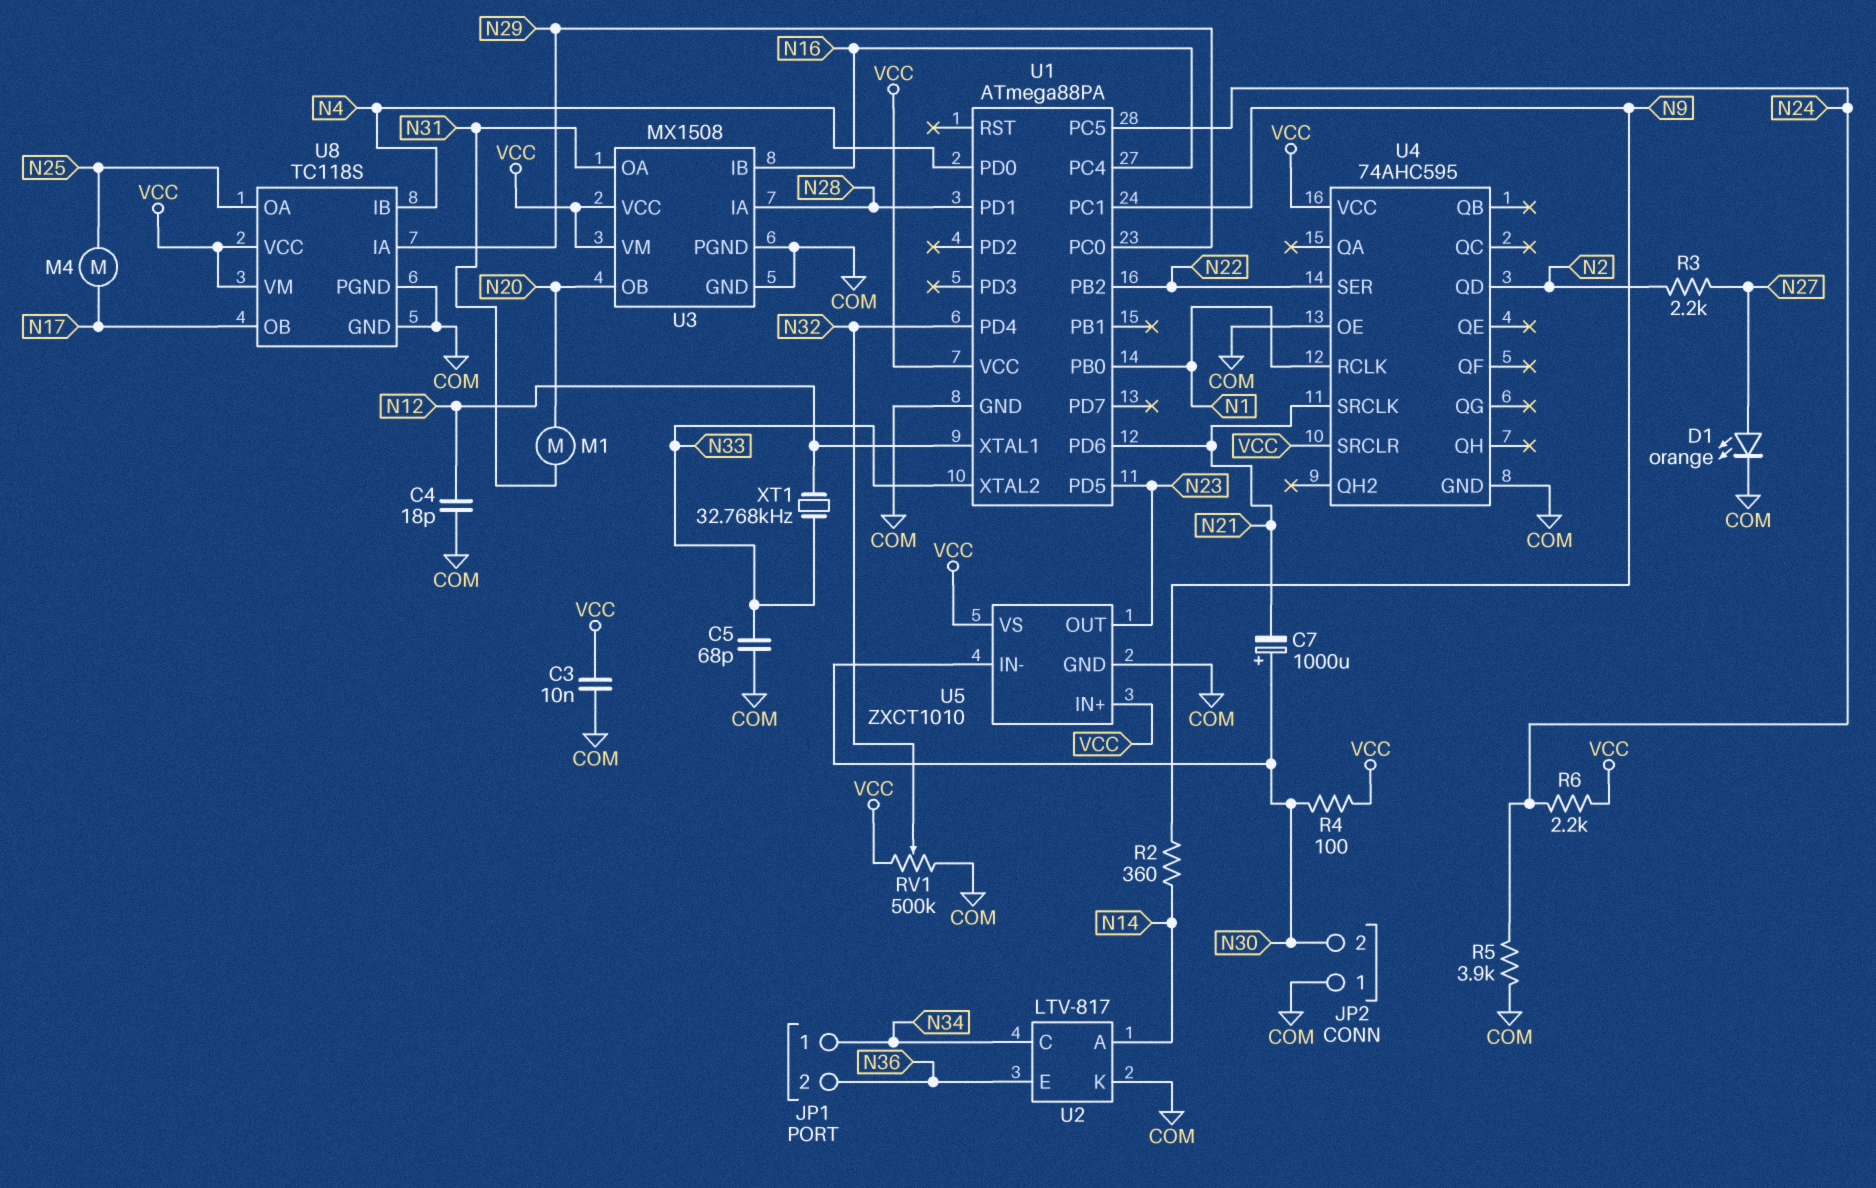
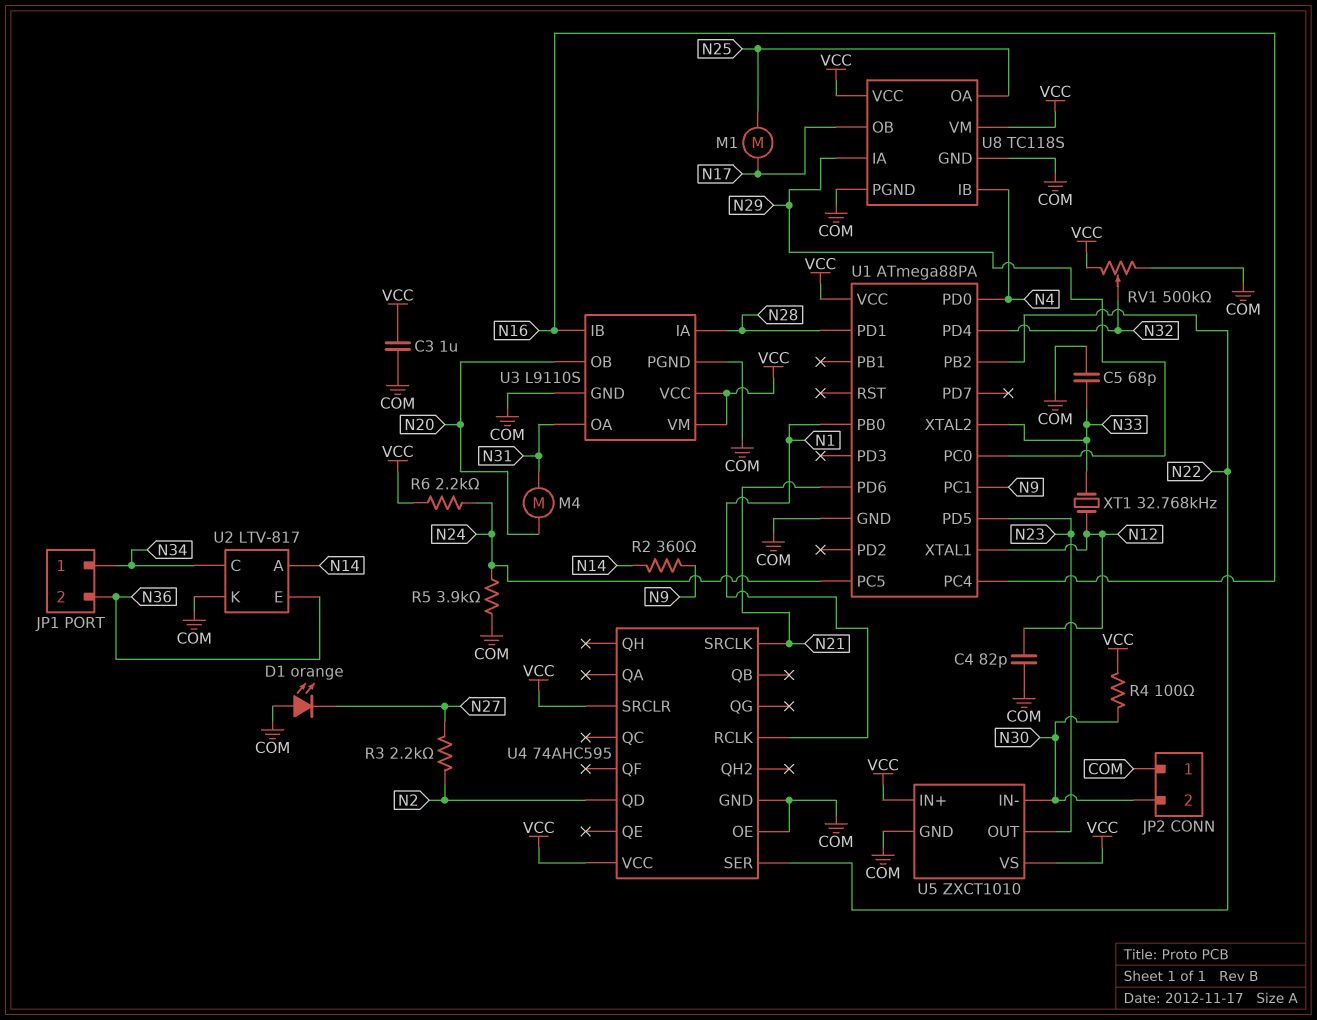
C3: 10nF (COM, VCC) -> 1uF (COM, VCC)
C4: 18pF (COM, N12) -> 82pF (COM, N12)
C7: 1000uF (plus N30, minus N21) -> none
D1: LED orange (A N27, K COM) -> LED orange (A COM, K N27)
M1: motor (N20, N31) -> motor (N17, N25)
M4: motor (N17, N25) -> motor (N20, N31)
U3: MX1508 -> L9110S

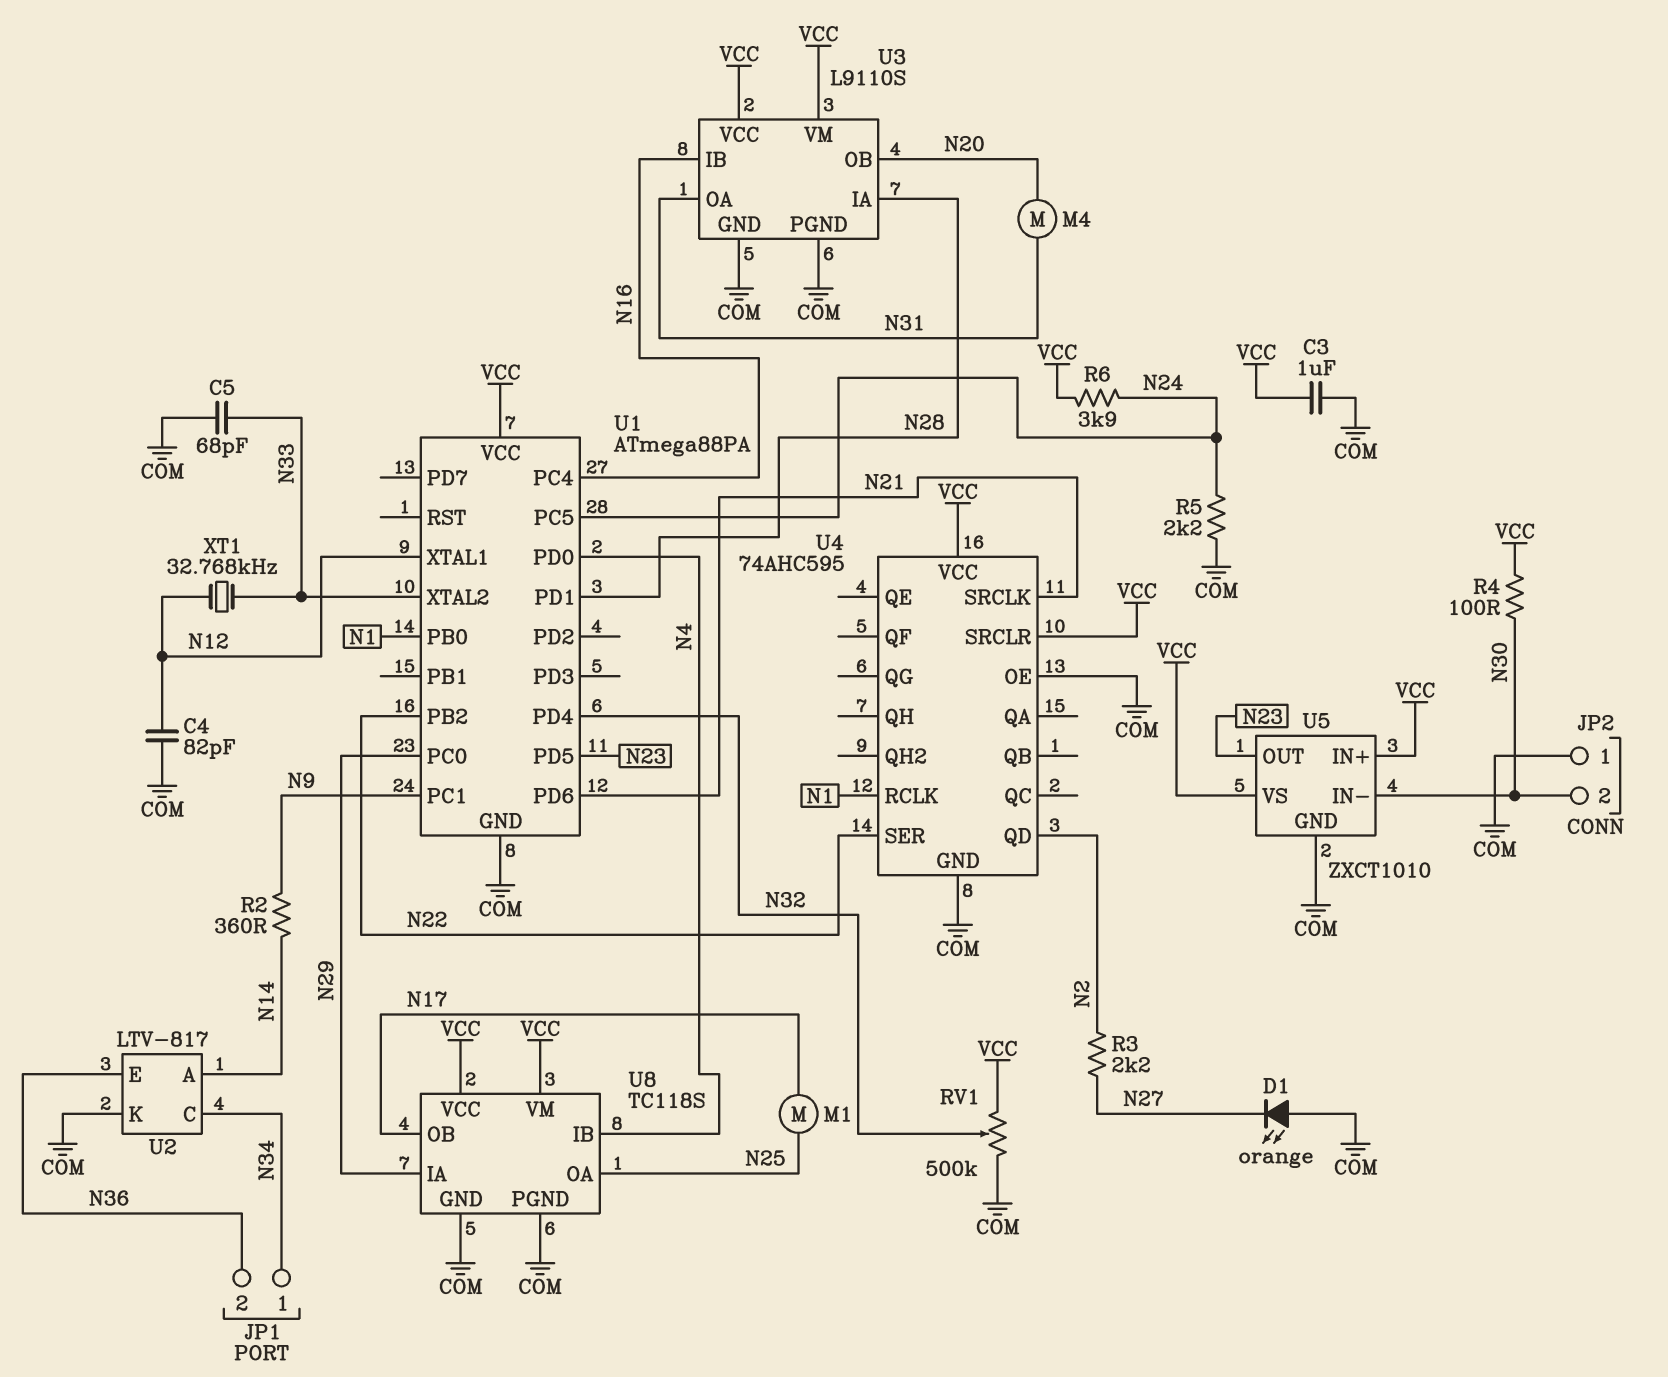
R5: 3.9k (COM, N24) -> 2.2k (COM, N24)
R6: 2.2k (N24, VCC) -> 3.9k (N24, VCC)

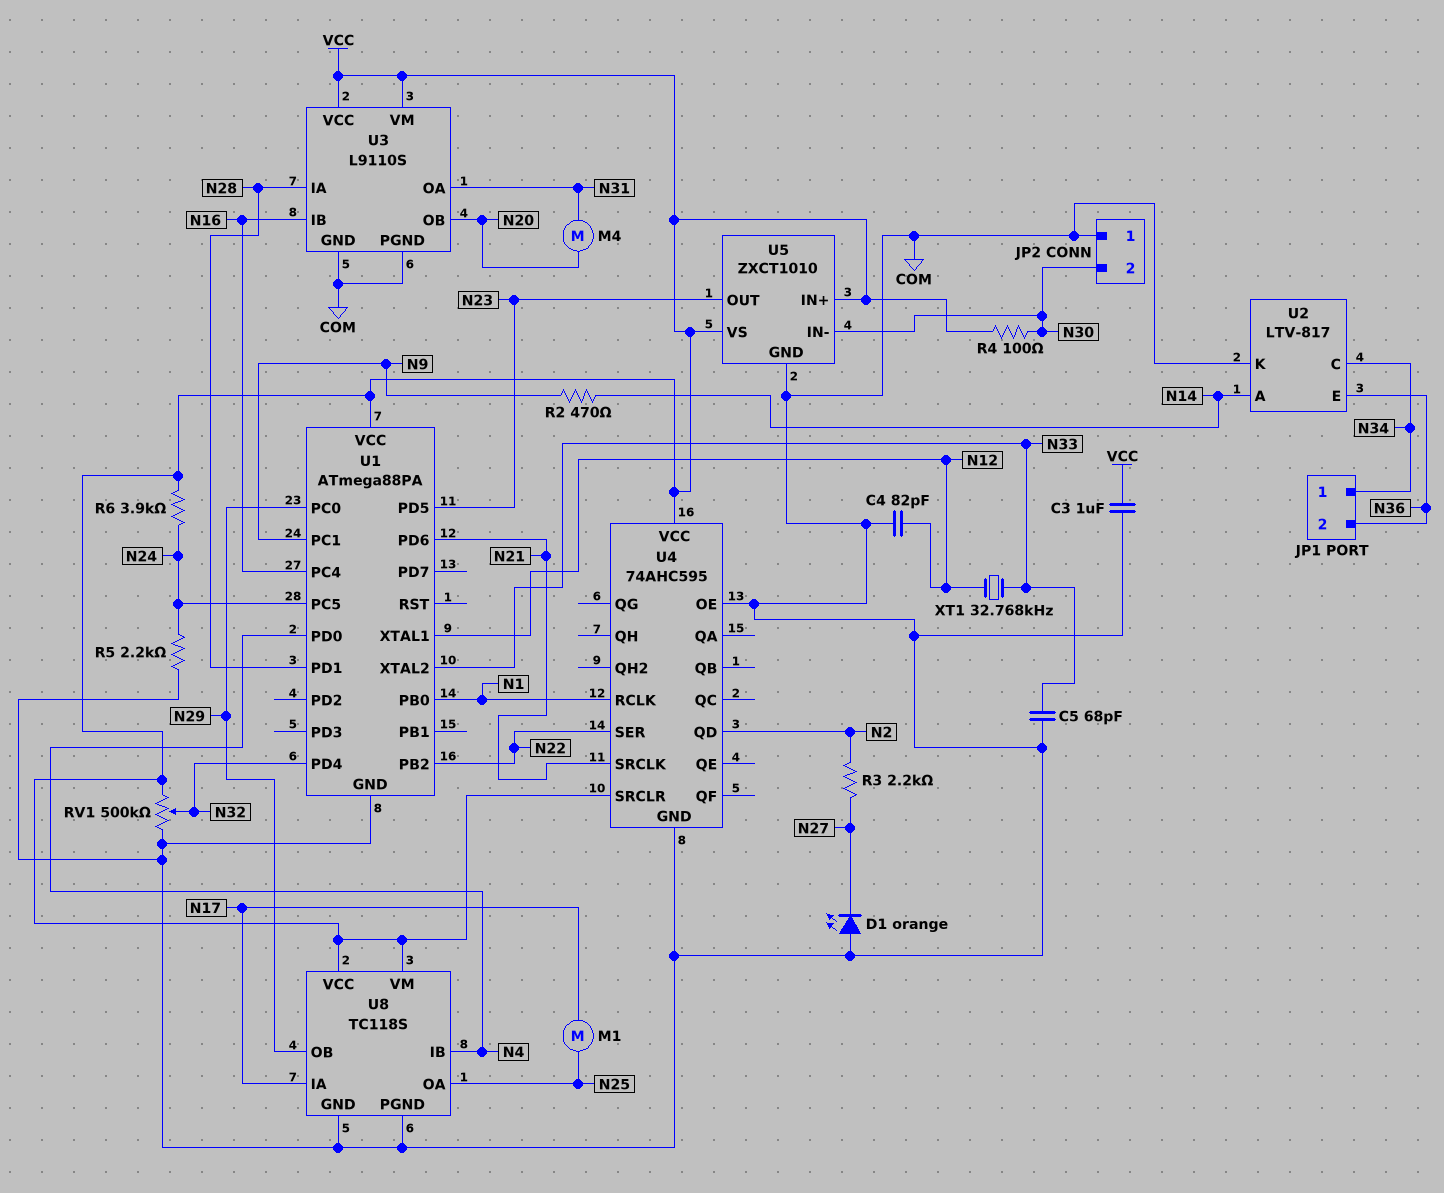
R2: 360 (N9, N14) -> 470 (N9, N14)
U8 pin IA: N29 -> N17
U8 pin OB: N17 -> N29

